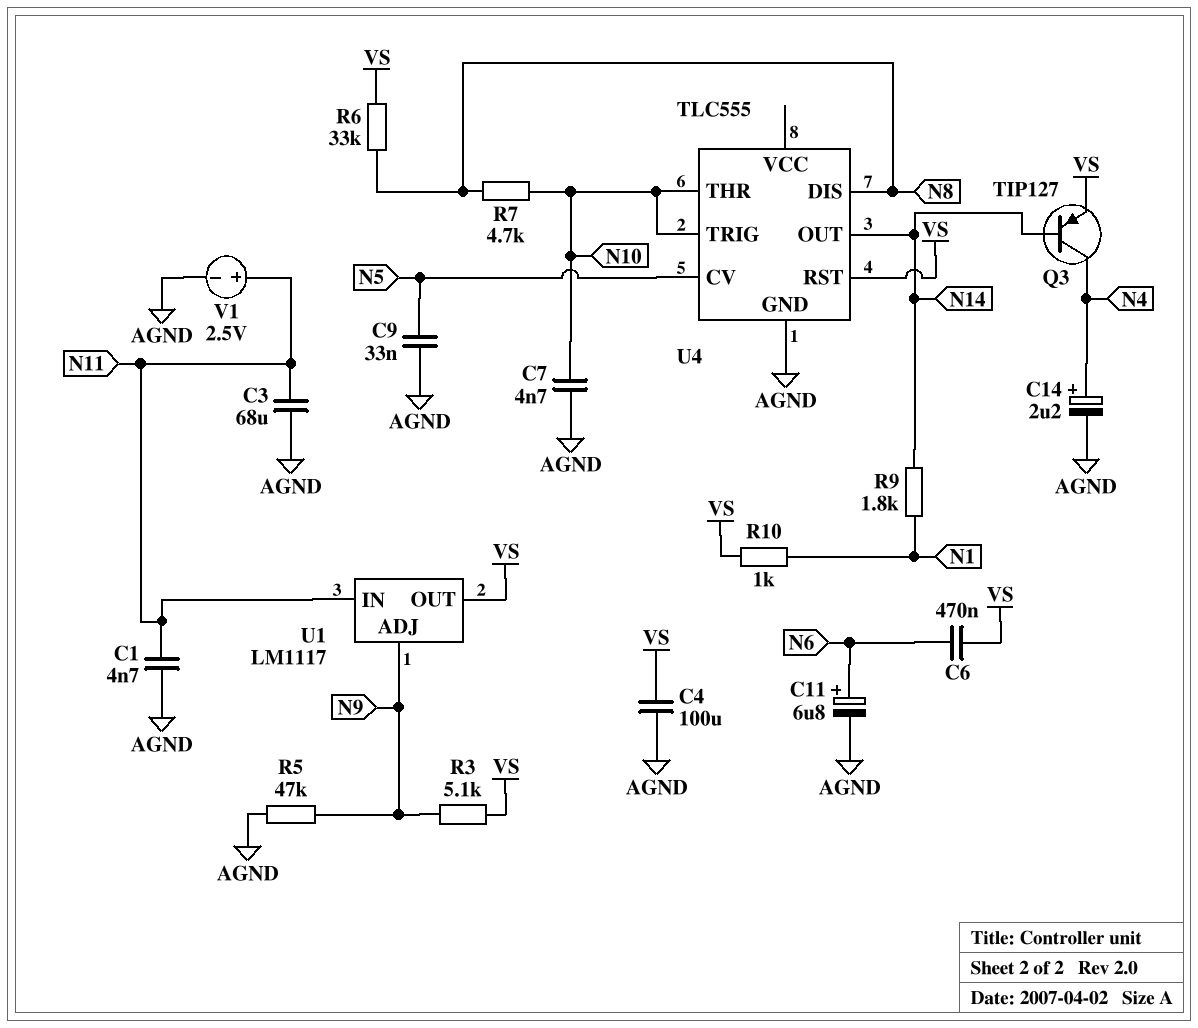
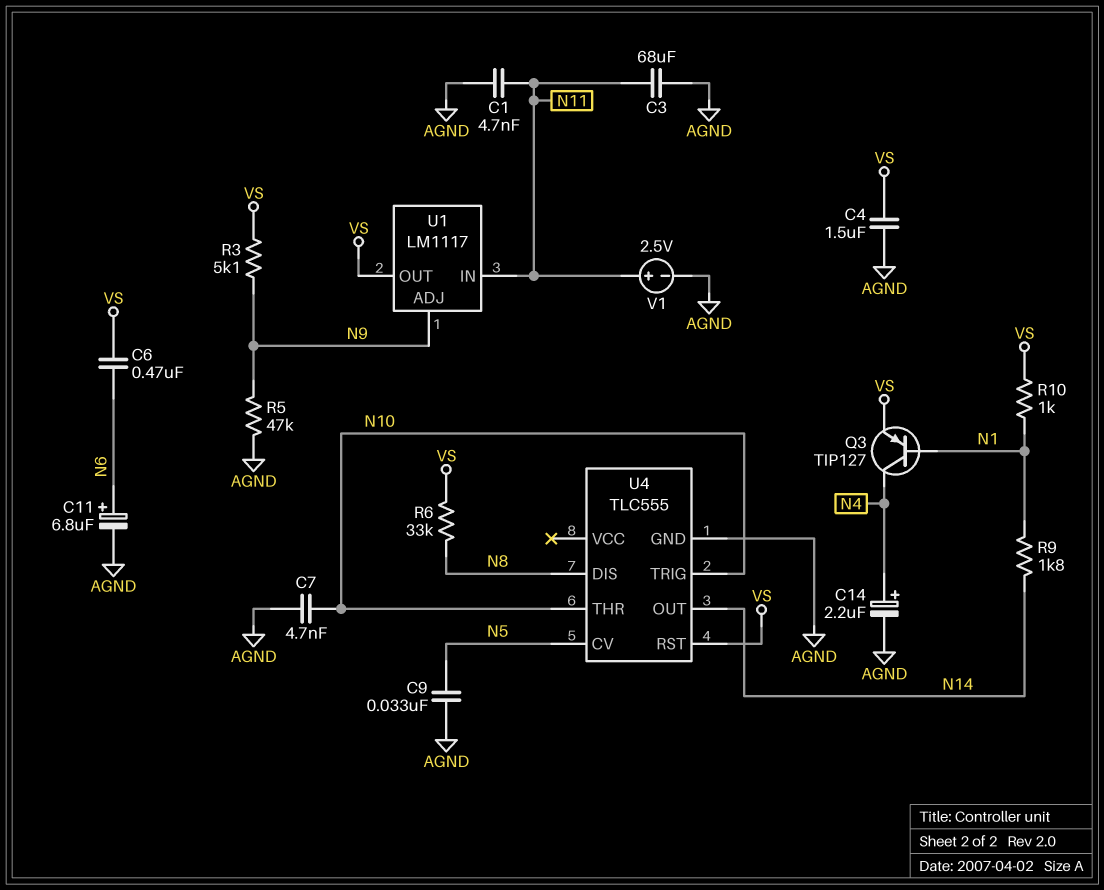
C4: 100uF (AGND, VS) -> 1.5uF (AGND, VS)
Q3: PNP TIP127 (B N14, C N4, E VS) -> PNP TIP127 (B N1, C N4, E VS)
R7: 4.7k (N8, N10) -> none

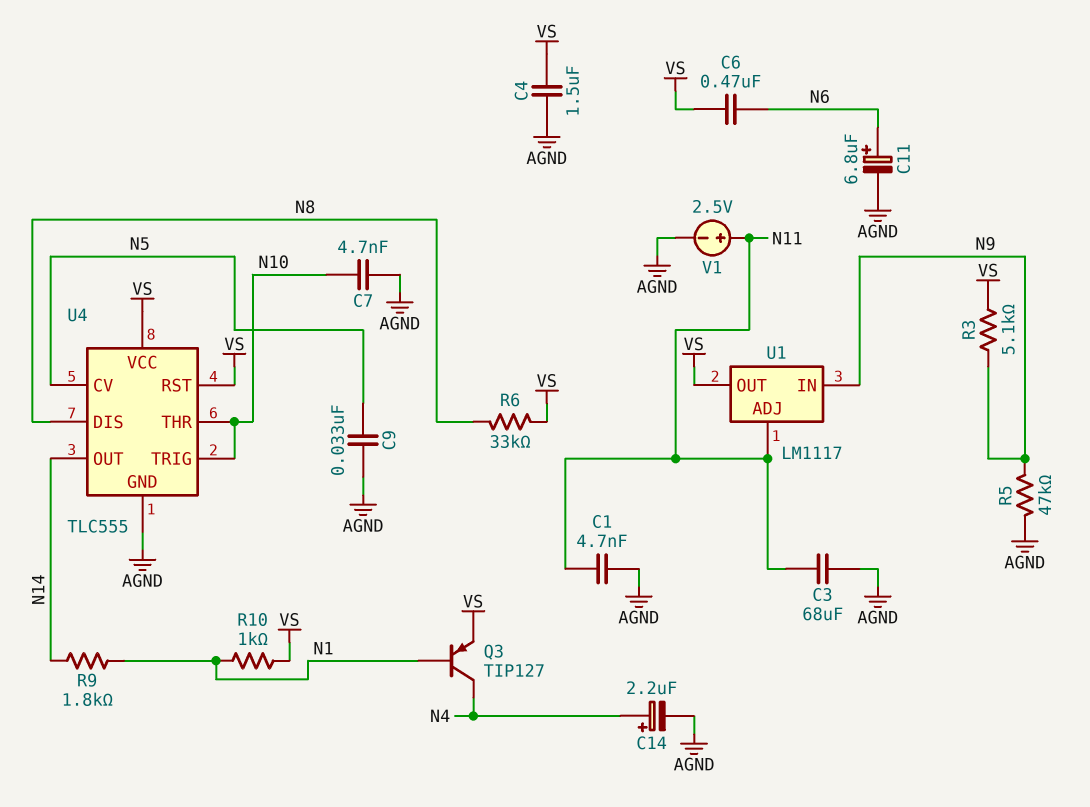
U1 pin ADJ: N9 -> N11
U1 pin IN: N11 -> N9
U4 pin VCC: none -> VS

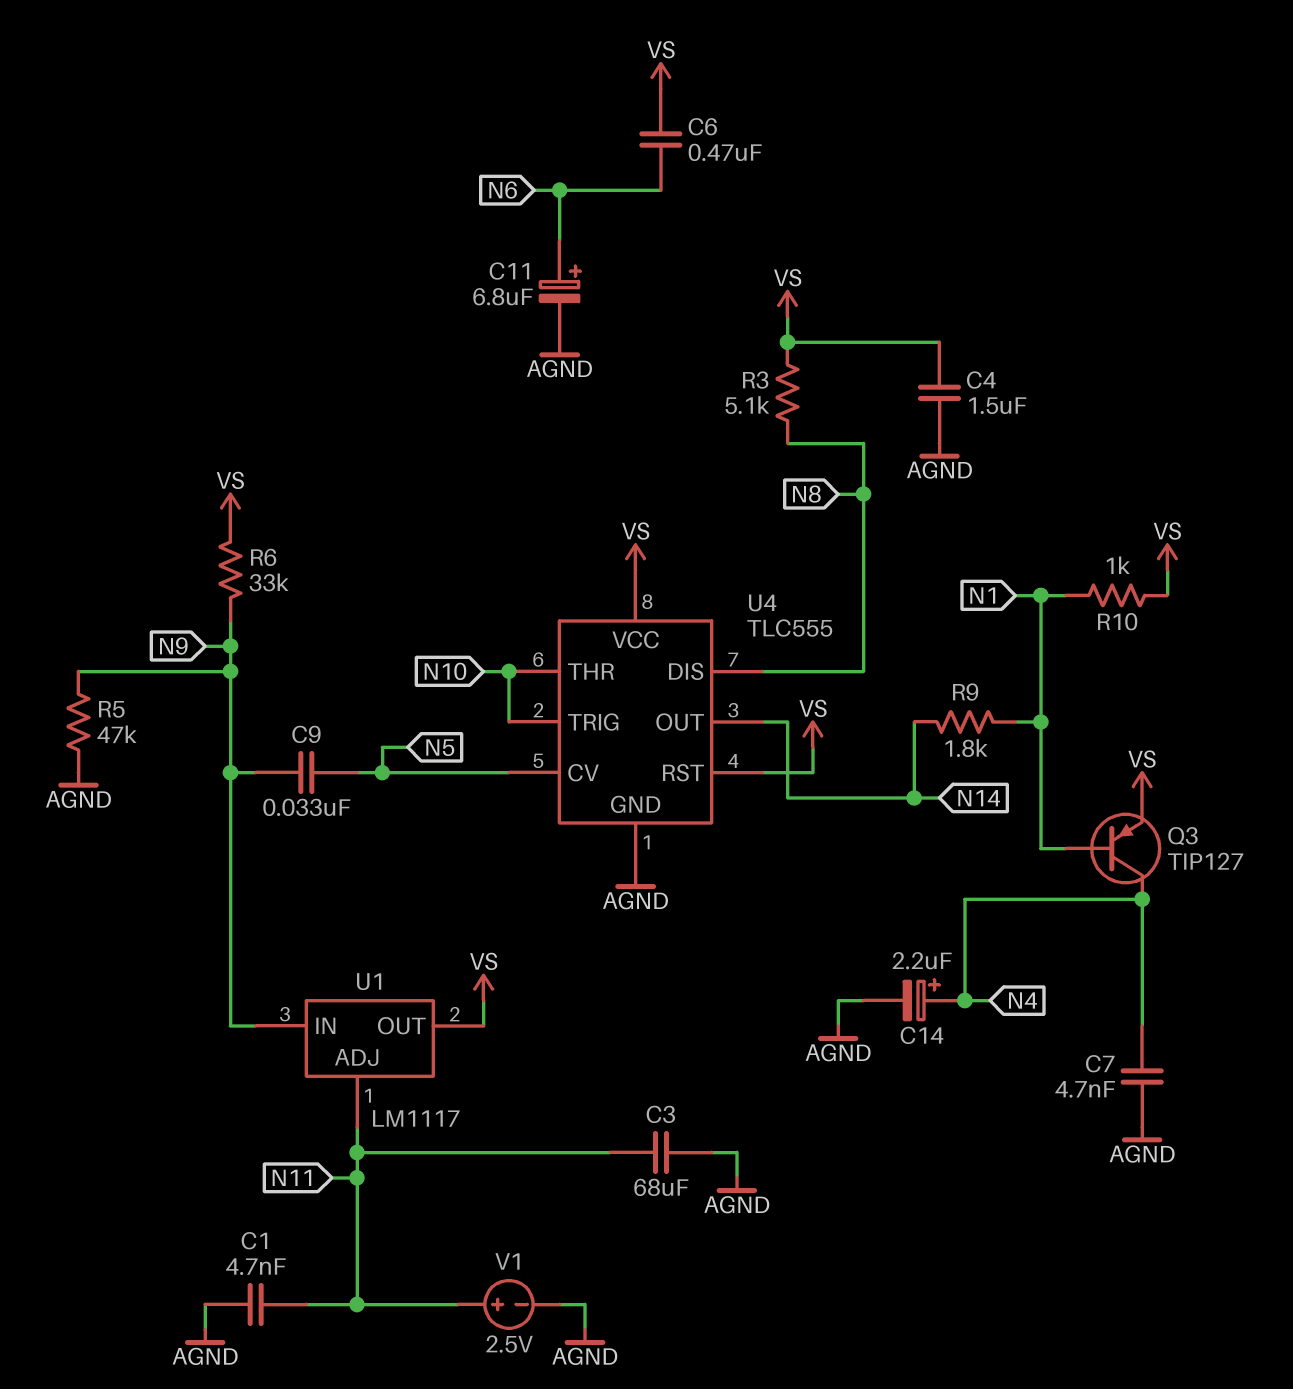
C7: 4.7nF (AGND, N10) -> 4.7nF (AGND, N4)
C9: 33nF (AGND, N5) -> 33nF (N5, N9)
R3: 5.1k (N9, VS) -> 5.1k (N8, VS)
R6: 33k (N8, VS) -> 33k (N9, VS)

